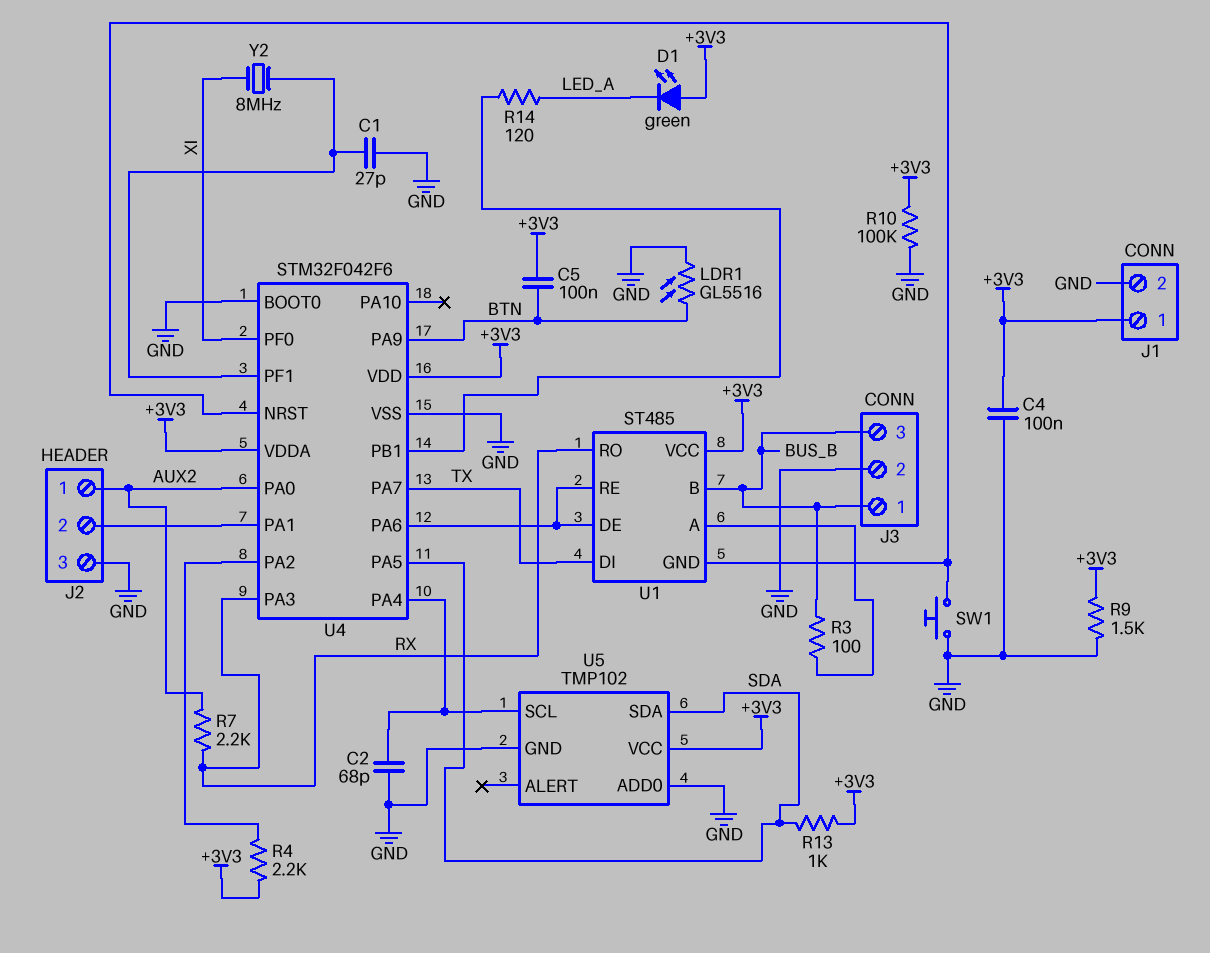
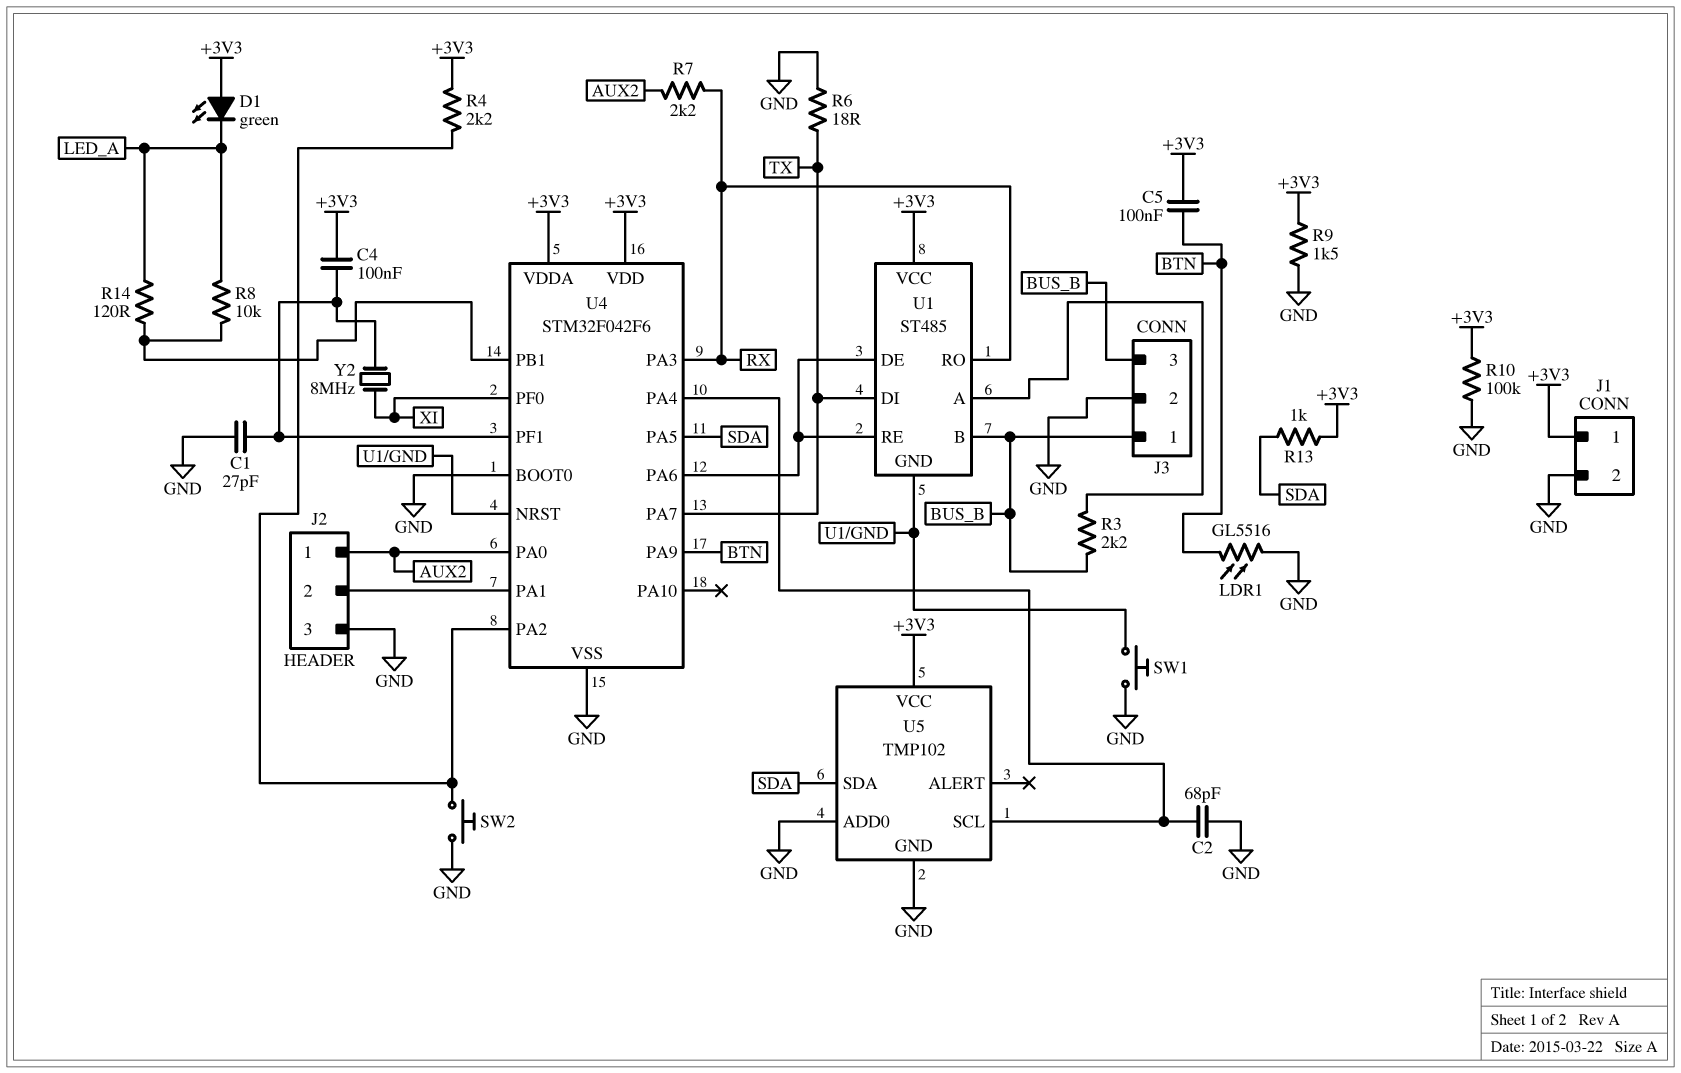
C4: 100nF (+3V3, GND) -> 100nF (+3V3, U4/PF1)
R3: 100 (BUS_B, U1/A) -> 2.2k (BUS_B, U1/A)
R6: none -> 18 (GND, TX)
R8: none -> 10k (LED_A, U4/PB1)
SW2: none -> button (GND, U4/PA2)

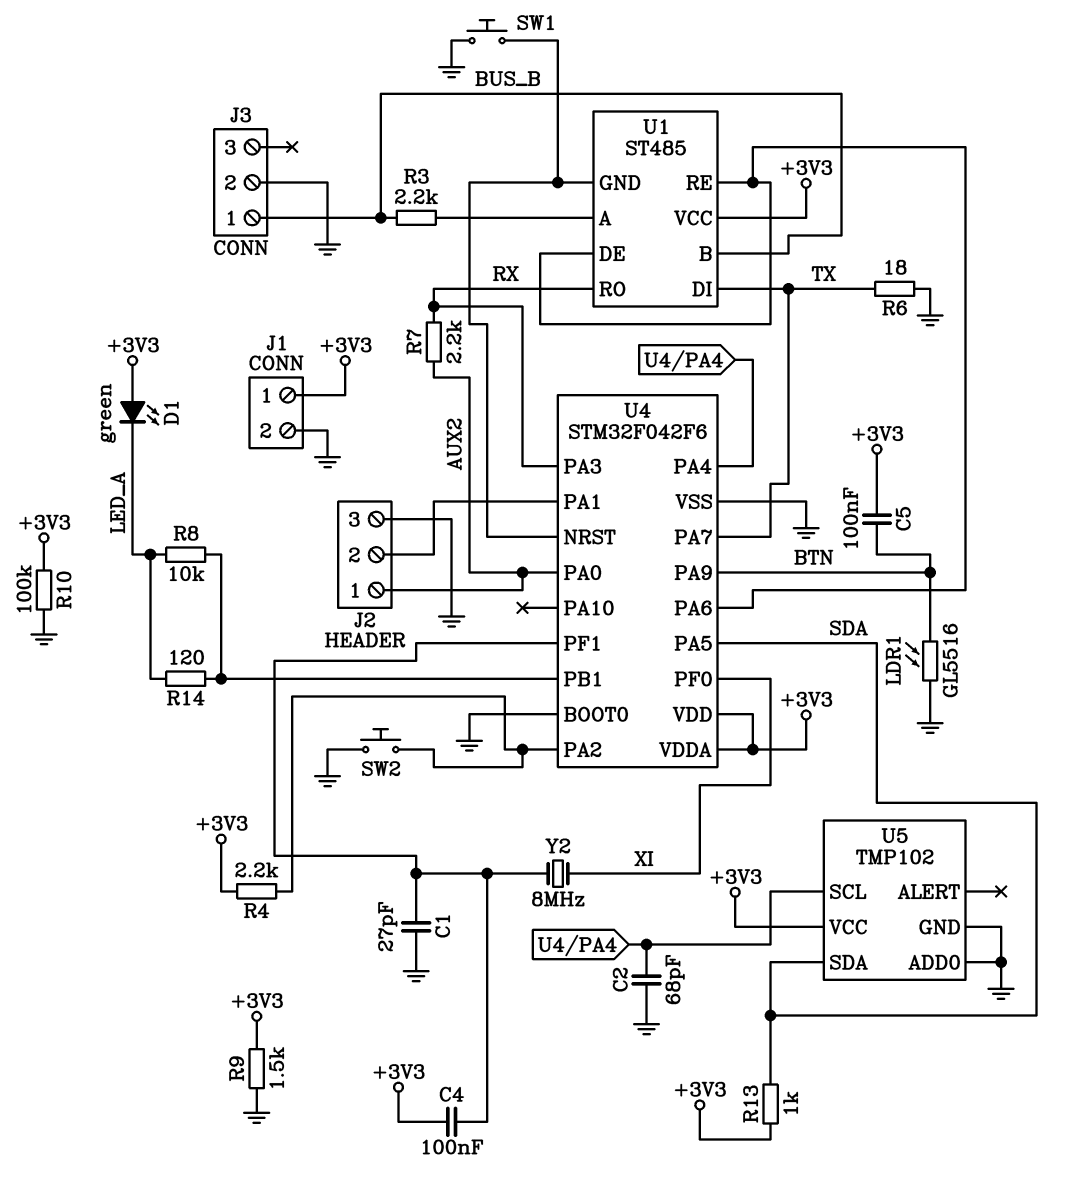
J3 pin 3: BUS_B -> none

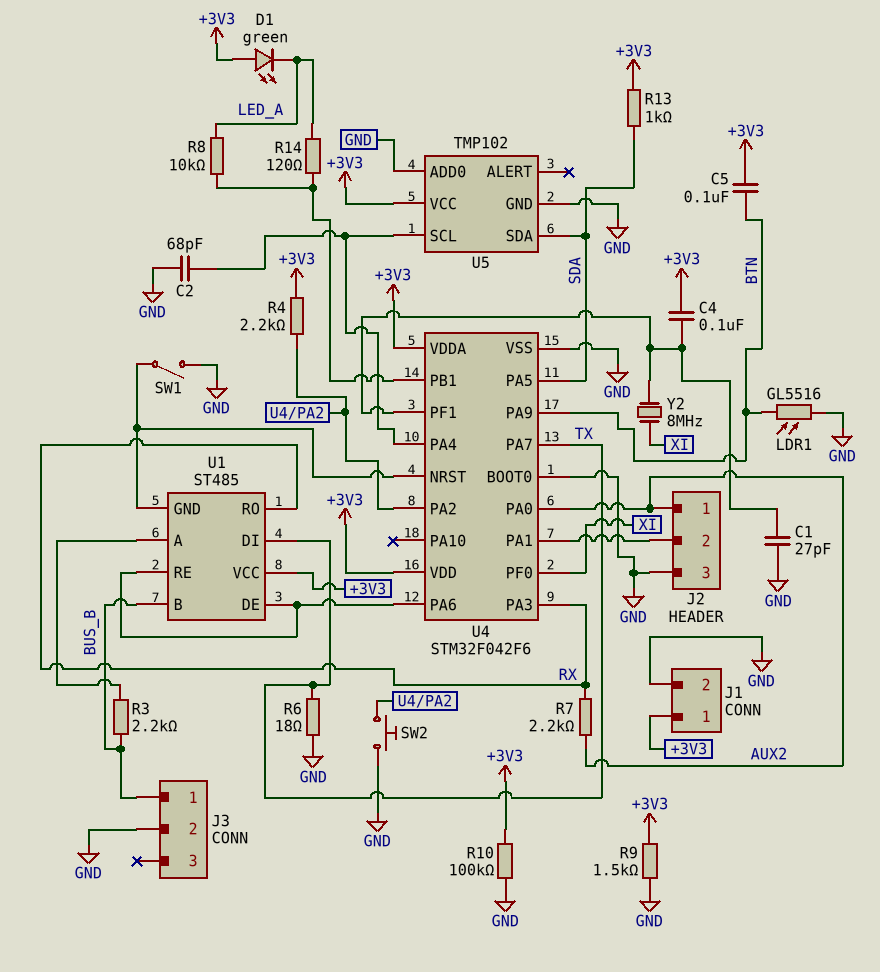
SW1: button (GND, U1/GND) -> switch (GND, U1/GND)

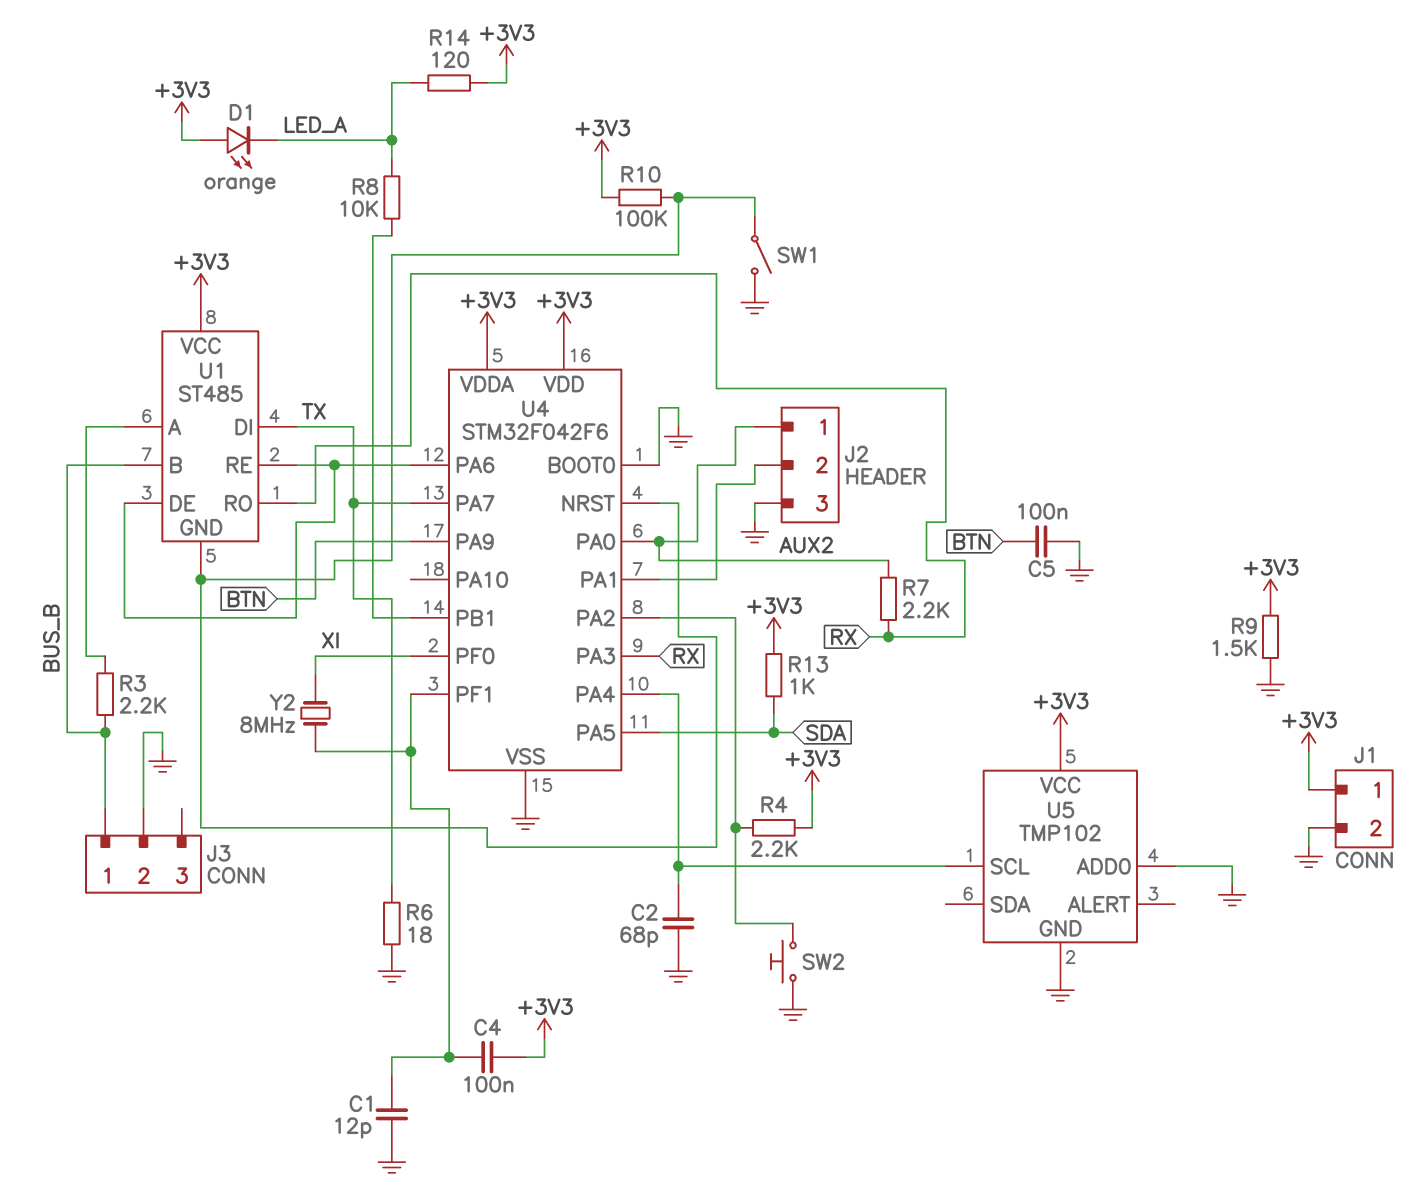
C1: 27pF (GND, U4/PF1) -> 12pF (GND, U4/PF1)
C5: 100nF (+3V3, BTN) -> 100nF (BTN, GND)
D1: LED green (A +3V3, K LED_A) -> LED orange (A +3V3, K LED_A)
LDR1: GL5516 (BTN, GND) -> none
R10: 100k (+3V3, GND) -> 100k (+3V3, U1/GND)
R14: 120 (LED_A, U4/PB1) -> 120 (+3V3, LED_A)
U5 pin SDA: SDA -> none

